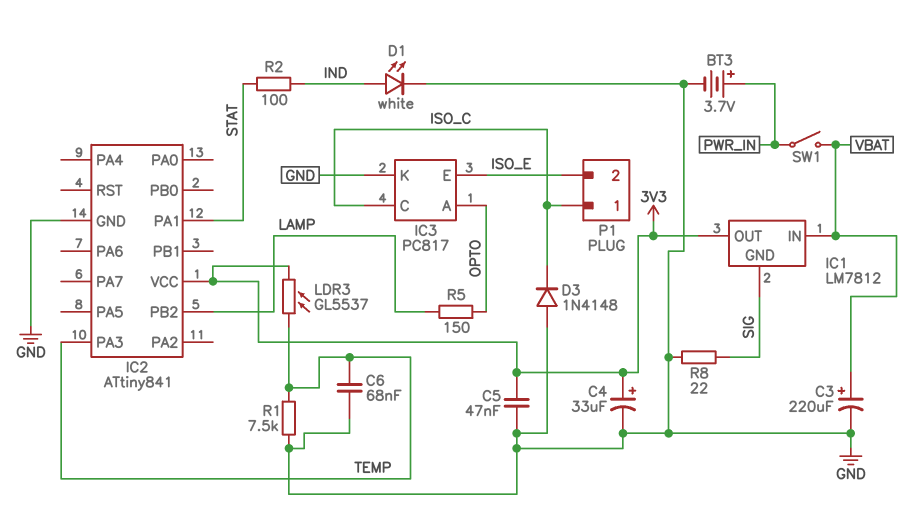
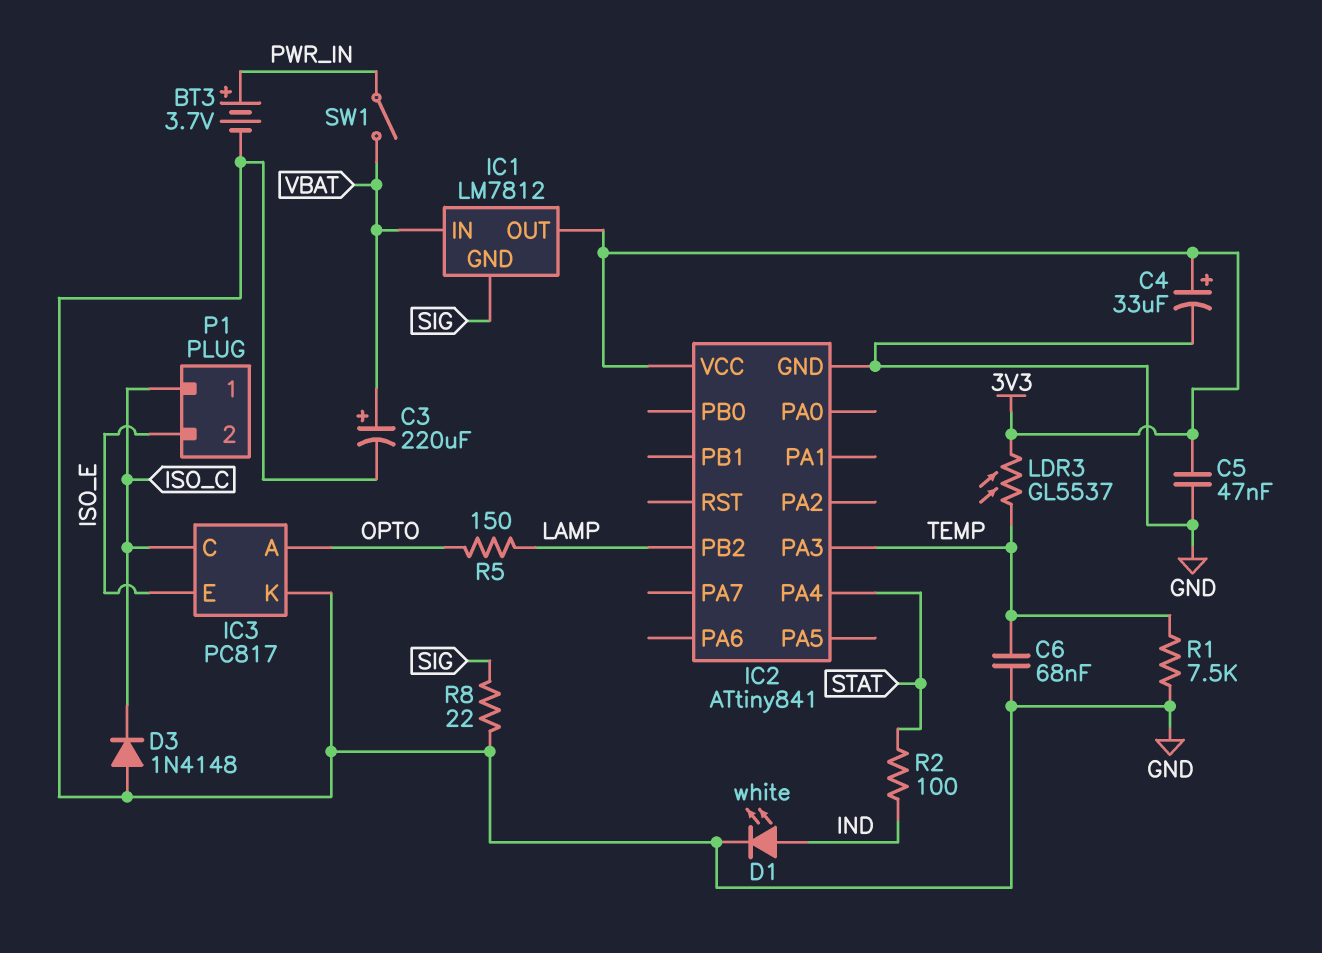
IC2 pin PA1: STAT -> none
IC2 pin PA4: none -> STAT

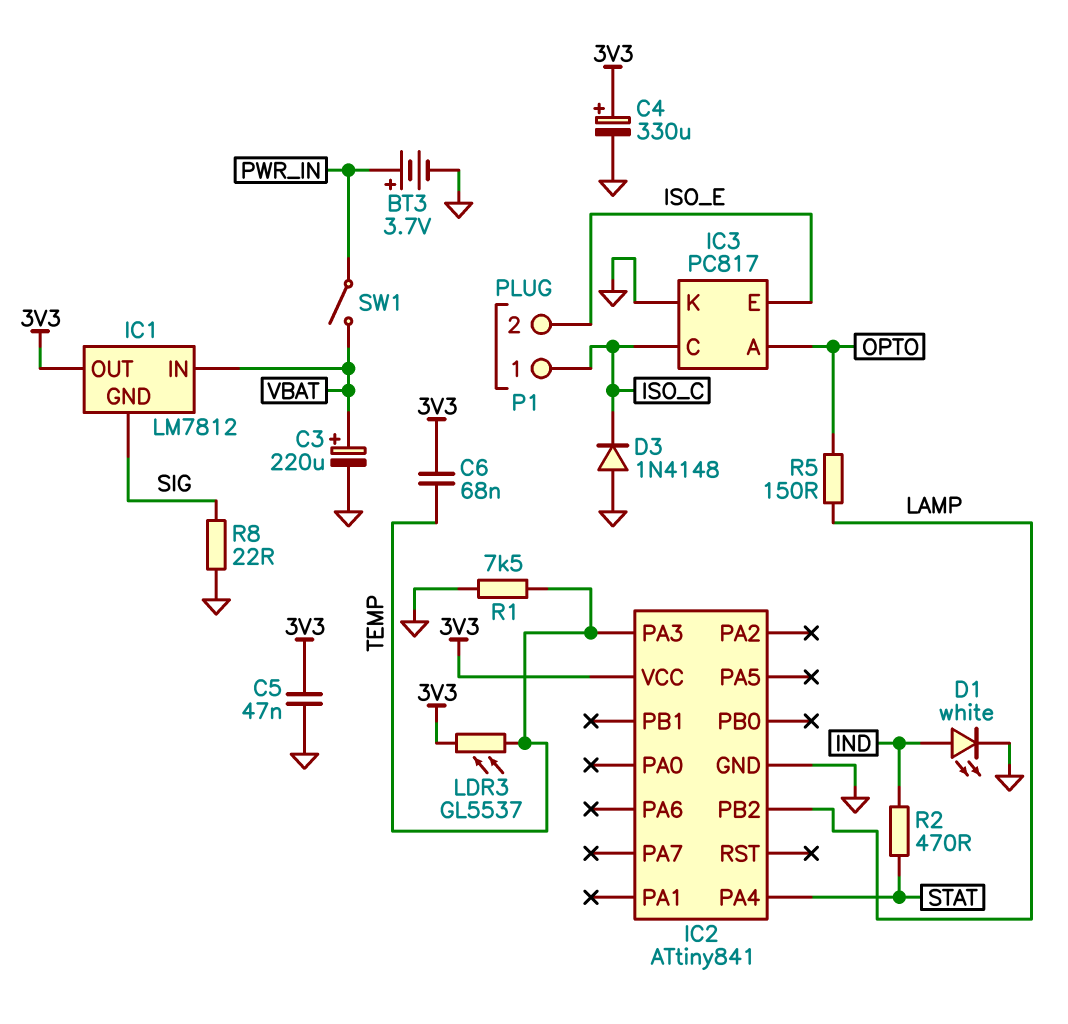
C4: 33uF (plus 3V3, minus GND) -> 330uF (plus 3V3, minus GND)
C6: 68nF (GND, TEMP) -> 68nF (3V3, TEMP)
R2: 100 (IND, STAT) -> 470 (IND, STAT)

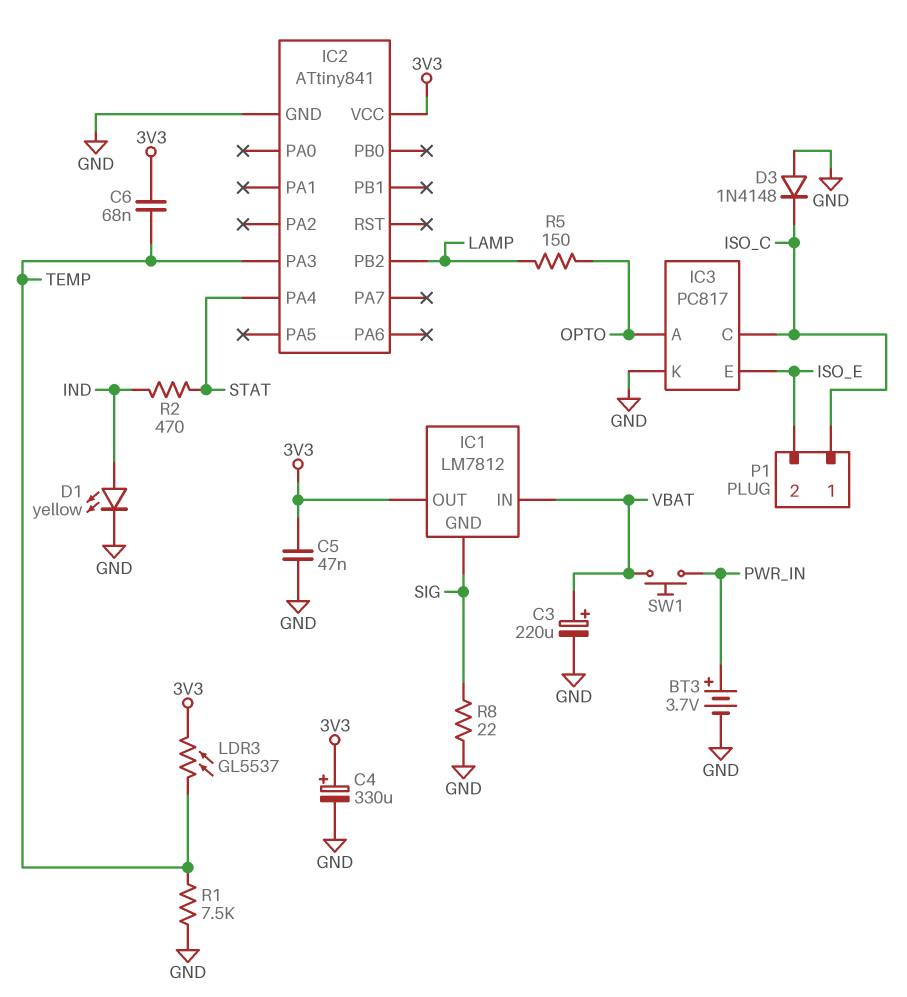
D1: LED white (A IND, K GND) -> LED yellow (A IND, K GND)
SW1: switch (PWR_IN, VBAT) -> button (PWR_IN, VBAT)

